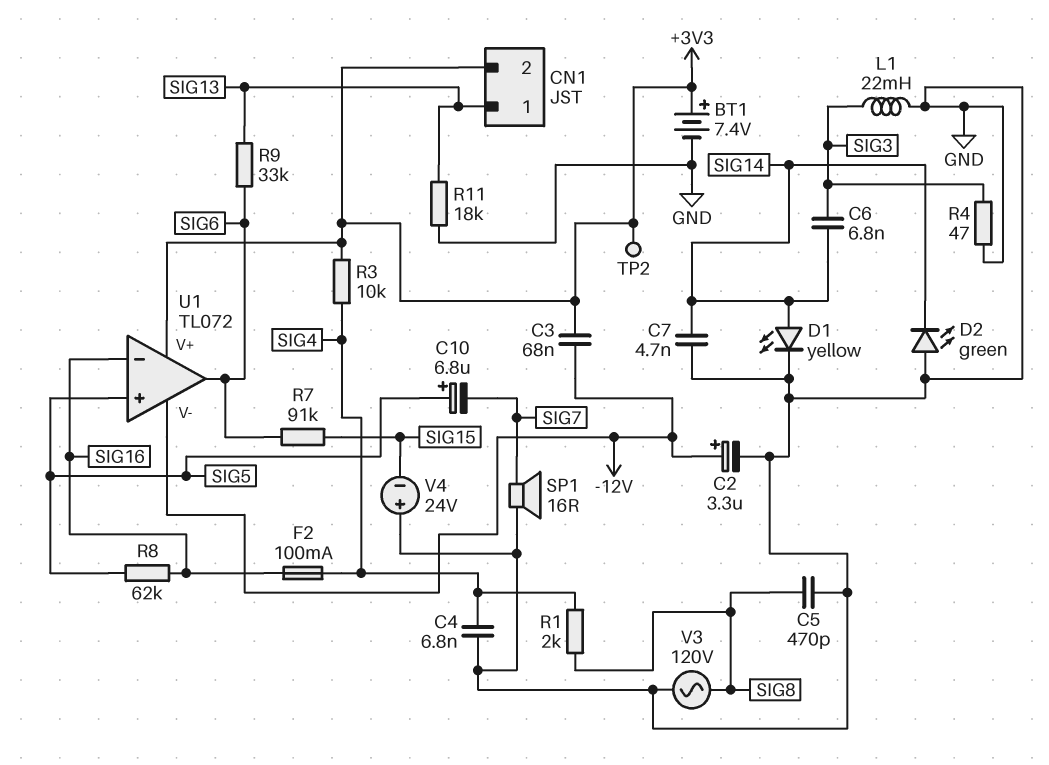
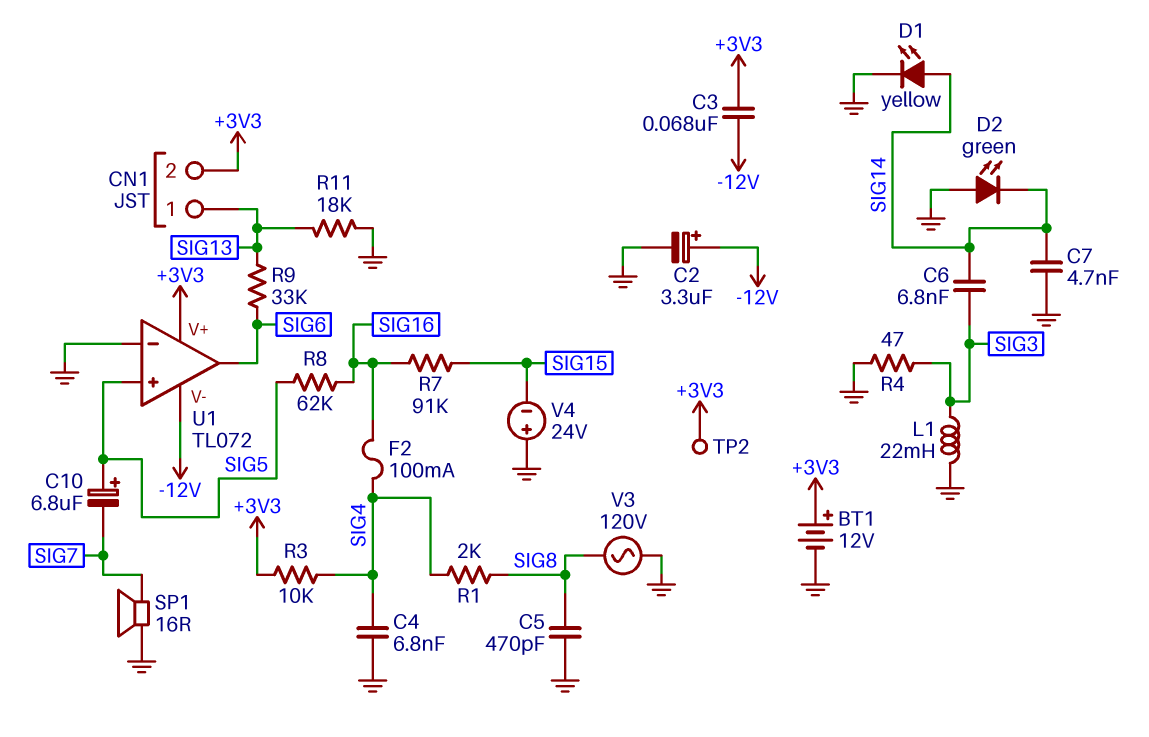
BT1: 7.4V (plus +3V3, minus GND) -> 12V (plus +3V3, minus GND)
R7: 91k (SIG6, SIG15) -> 91k (SIG15, SIG16)
U1 pin in-: SIG16 -> GND

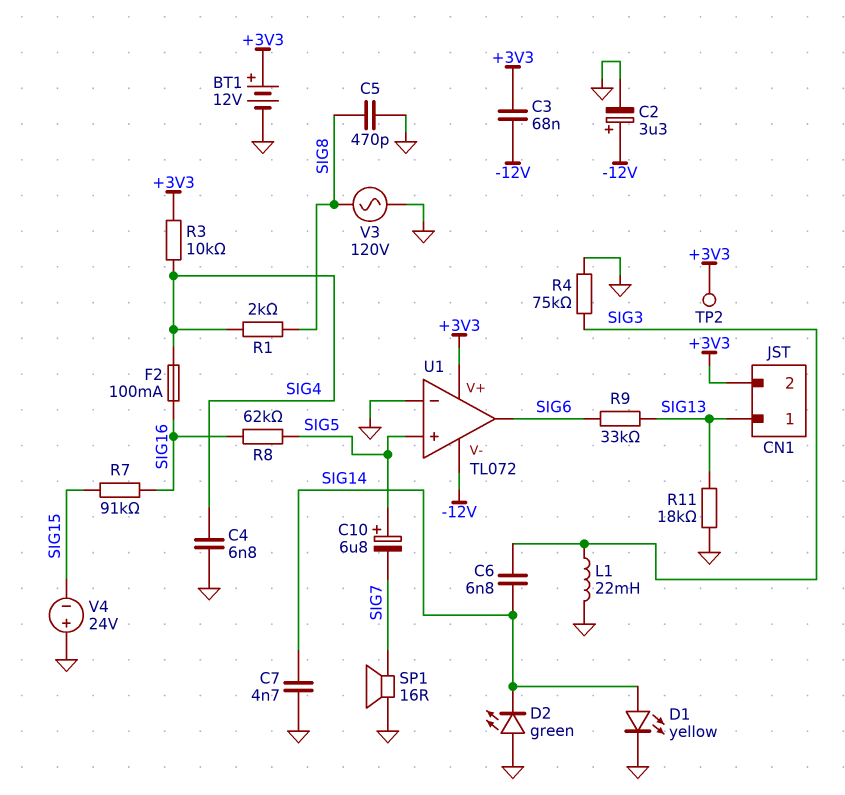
R4: 47 (GND, SIG3) -> 75k (GND, SIG3)

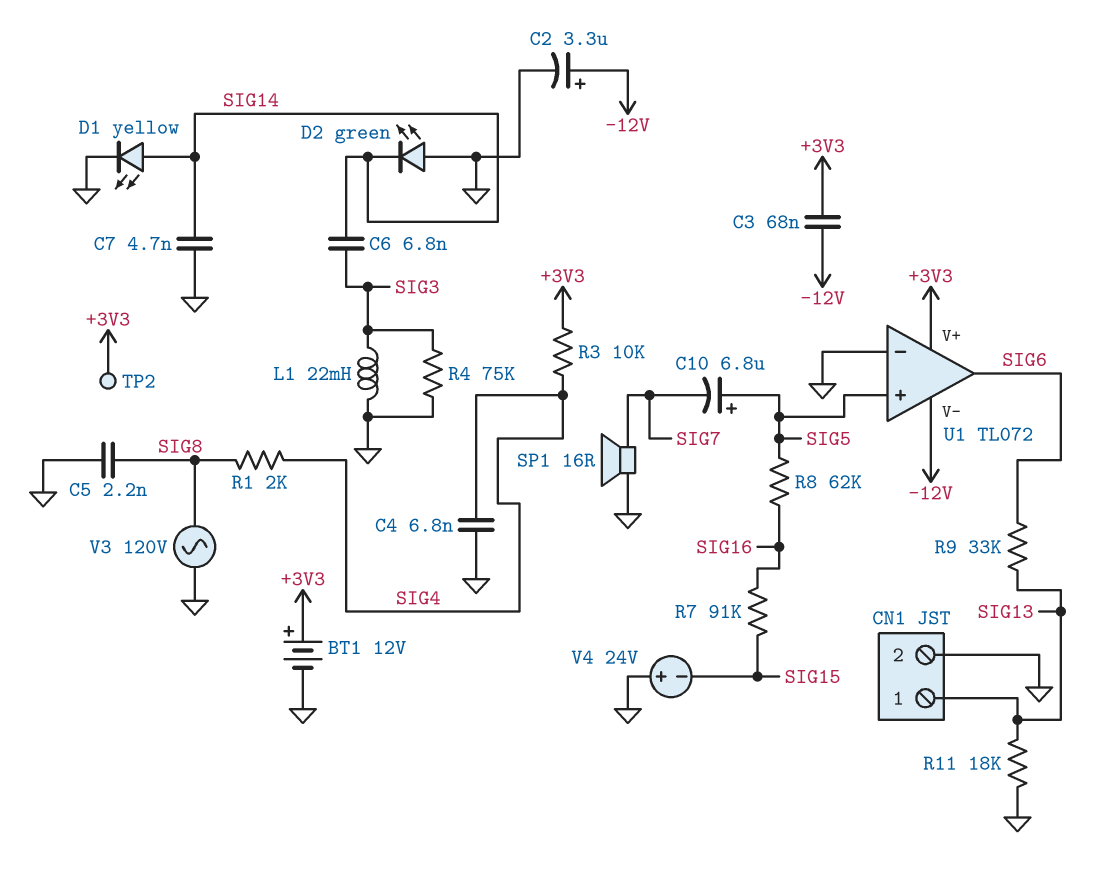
C5: 470pF (GND, SIG8) -> 2.2nF (GND, SIG8)
CN1 pin 2: +3V3 -> GND
F2: 100mA (SIG4, SIG16) -> none

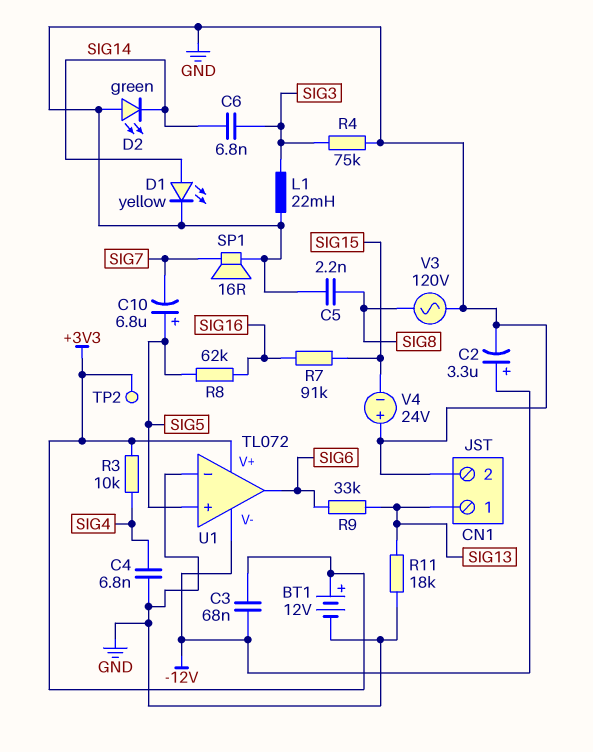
C7: 4.7nF (GND, SIG14) -> none
R1: 2k (SIG4, SIG8) -> none

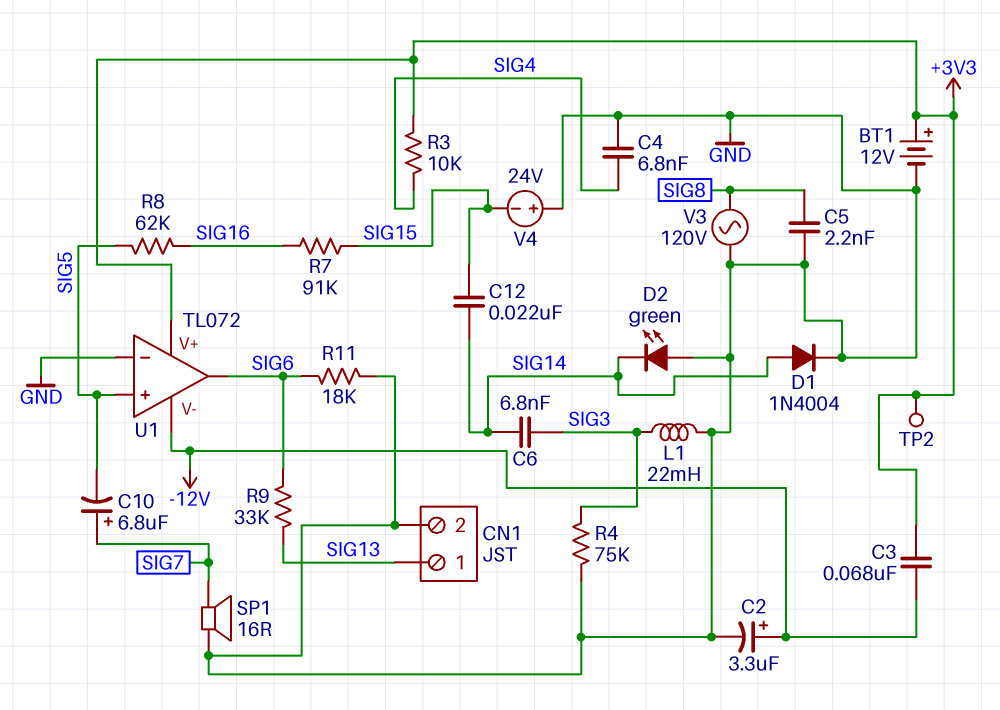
C10: 6.8uF (plus SIG5, minus SIG7) -> 6.8uF (plus SIG7, minus SIG5)
C12: none -> 22nF (SIG14, SIG15)
D1: LED yellow (A SIG14, K GND) -> diode 1N4004 (A SIG14, K GND)
R11: 18k (GND, SIG13) -> 18k (GND, SIG6)

